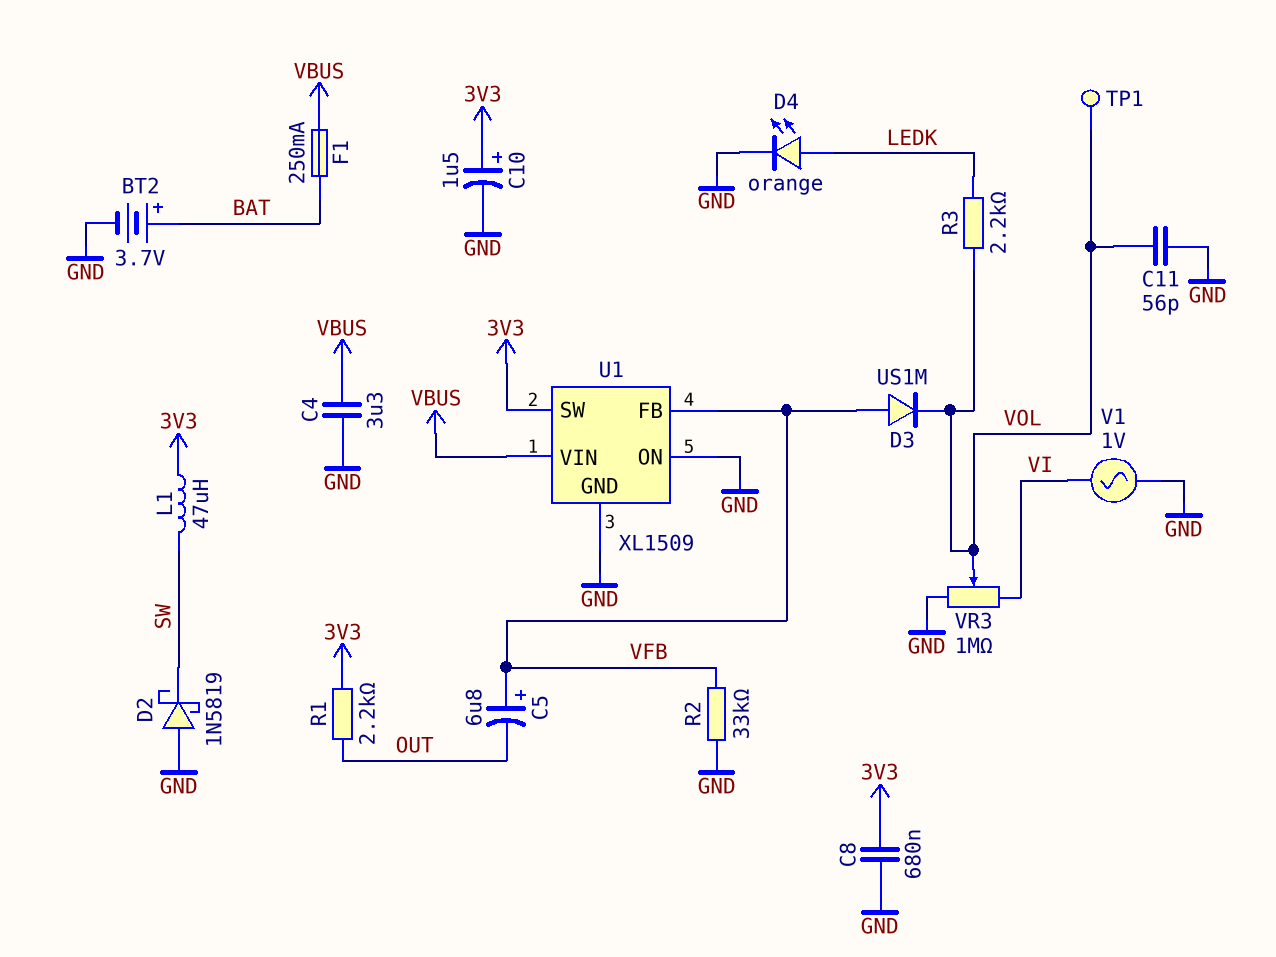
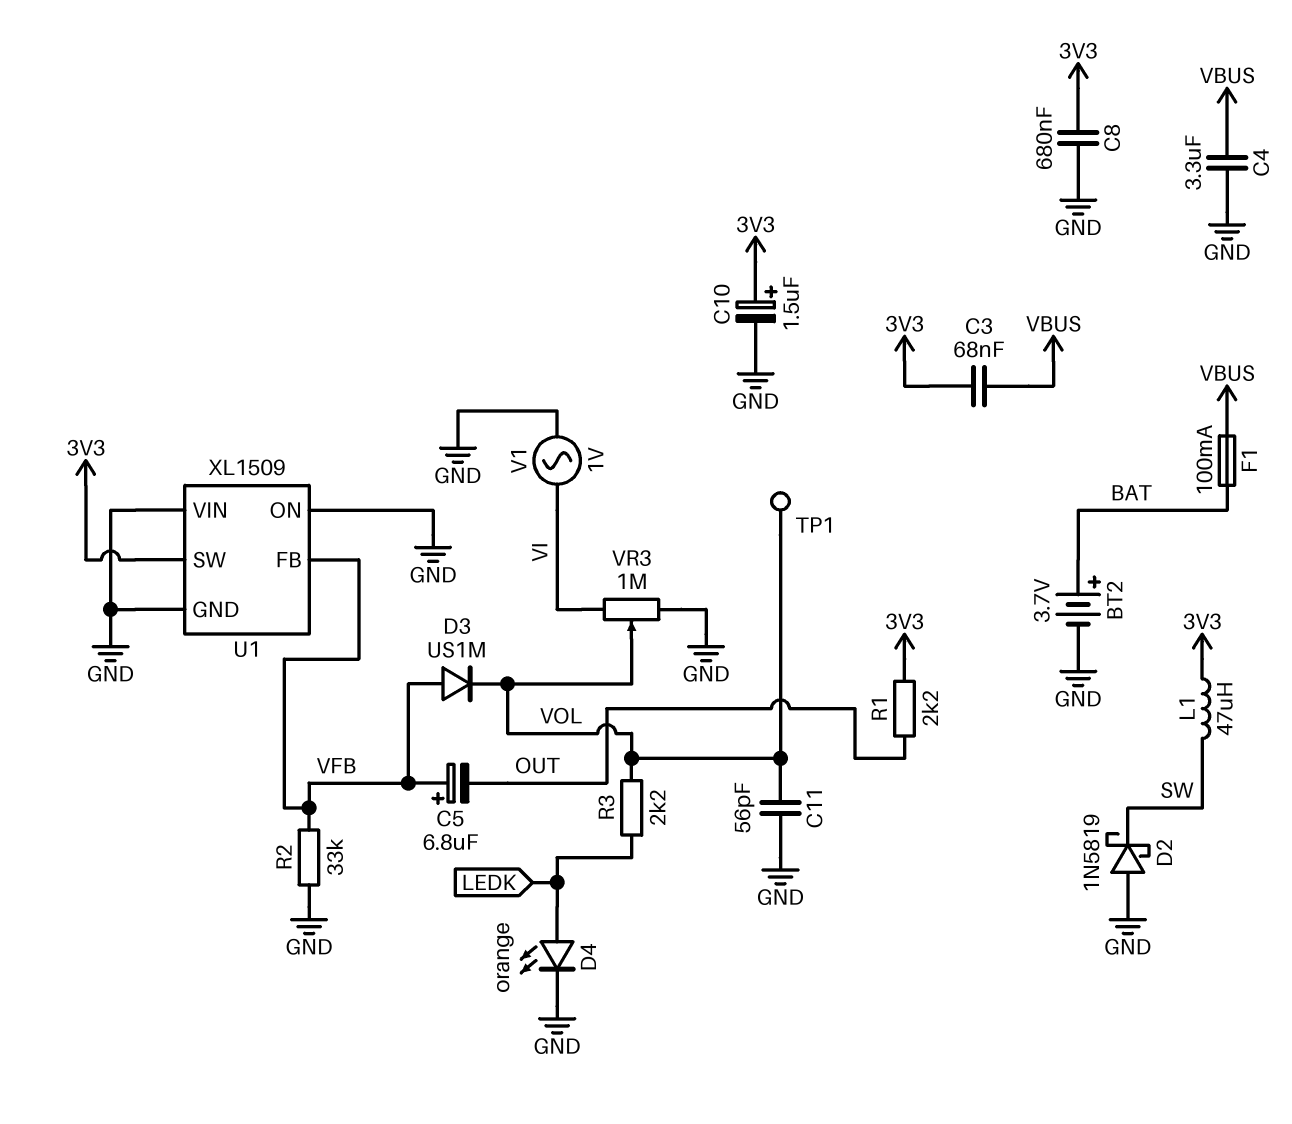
C3: none -> 68nF (3V3, VBUS)
F1: 250mA (BAT, VBUS) -> 100mA (BAT, VBUS)
U1 pin VIN: VBUS -> GND

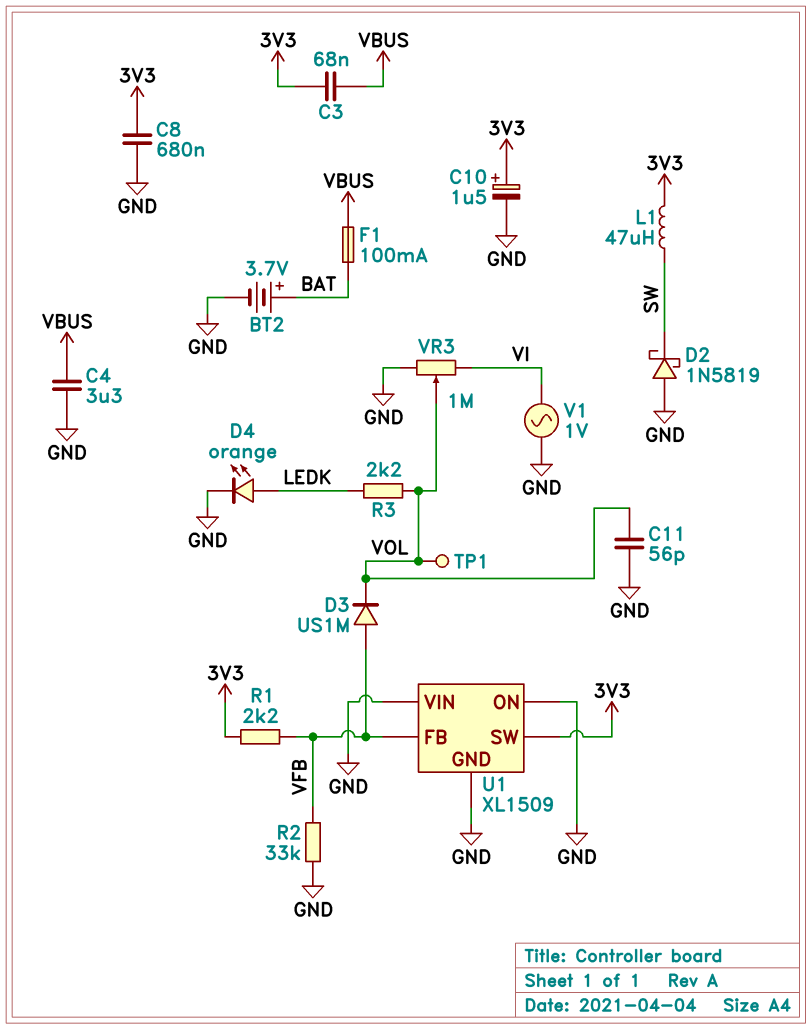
C5: 6.8uF (plus VFB, minus OUT) -> none
R1: 2.2k (3V3, OUT) -> 2.2k (3V3, VFB)

